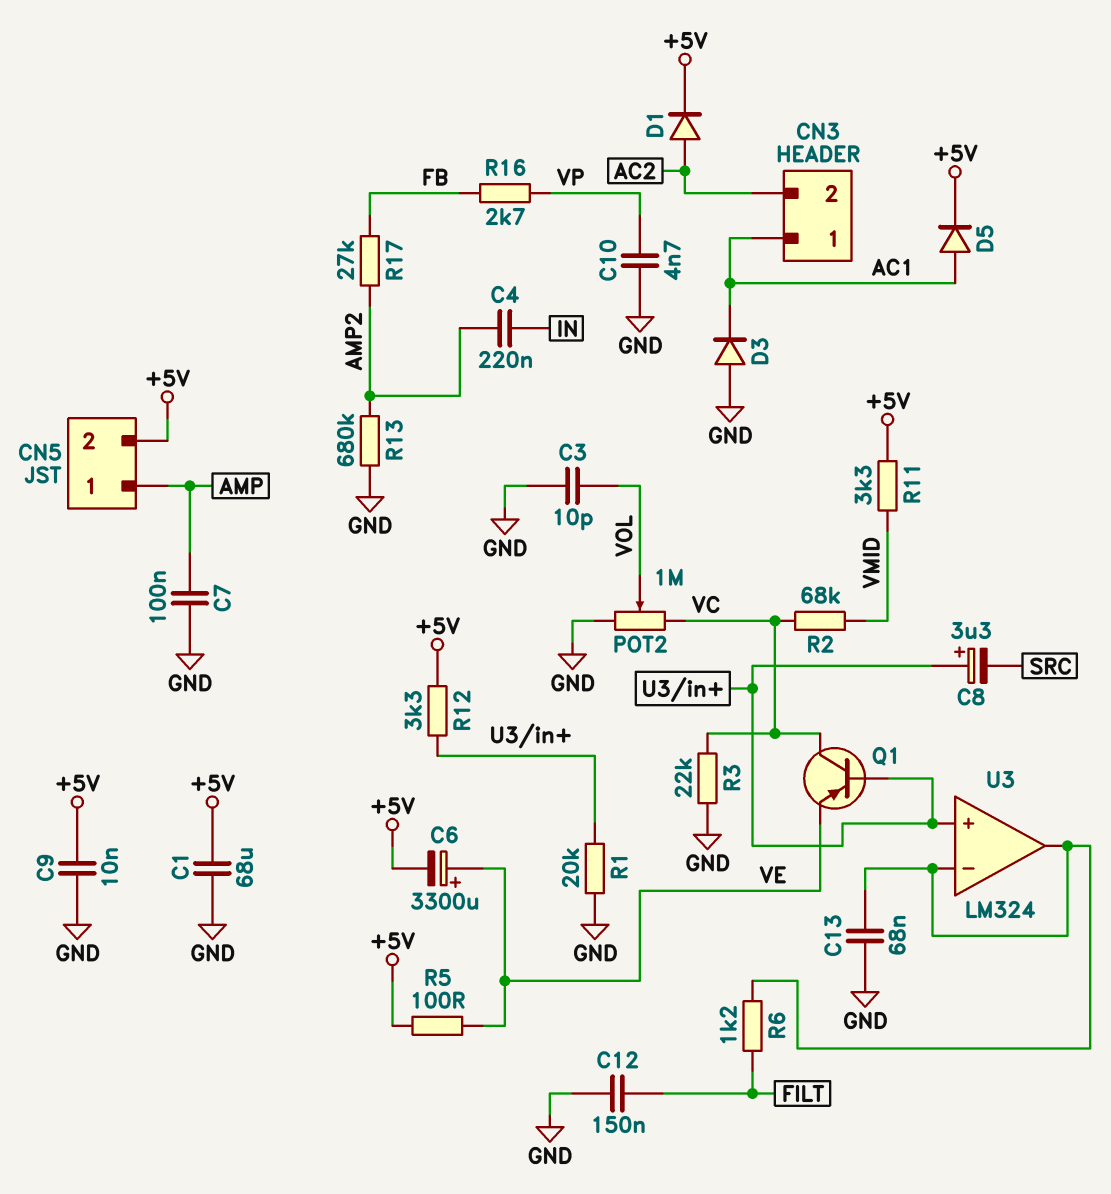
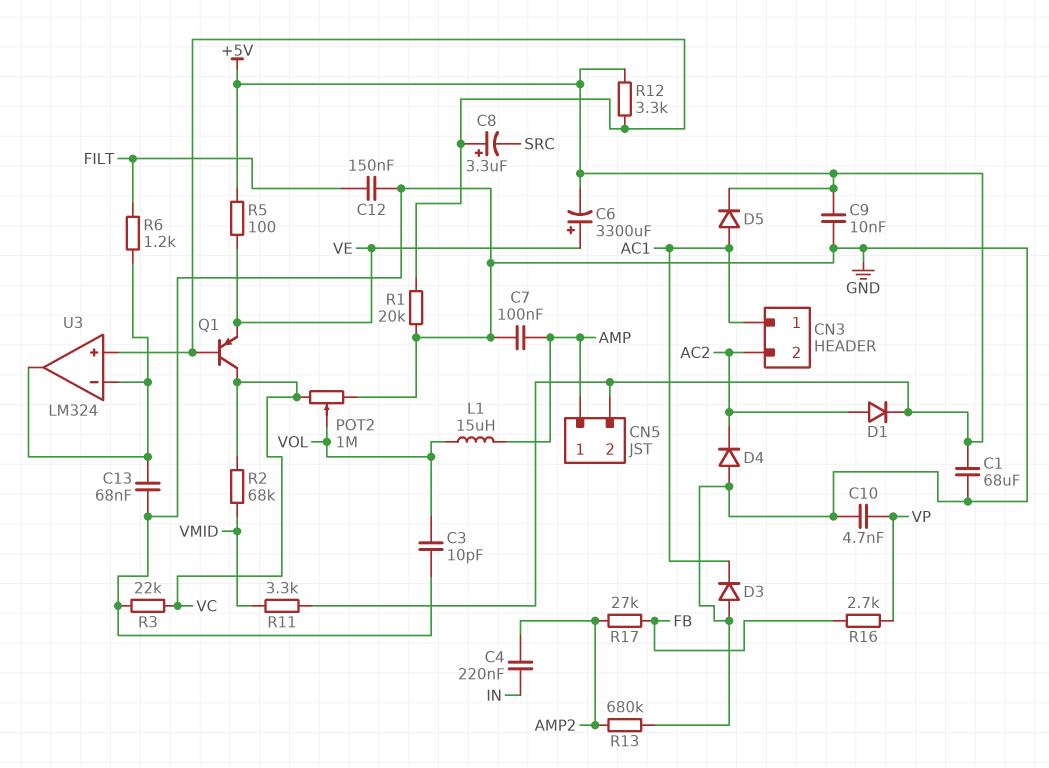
D4: none -> diode (A GND, K AC2)
L1: none -> 15uH (AMP, VOL)

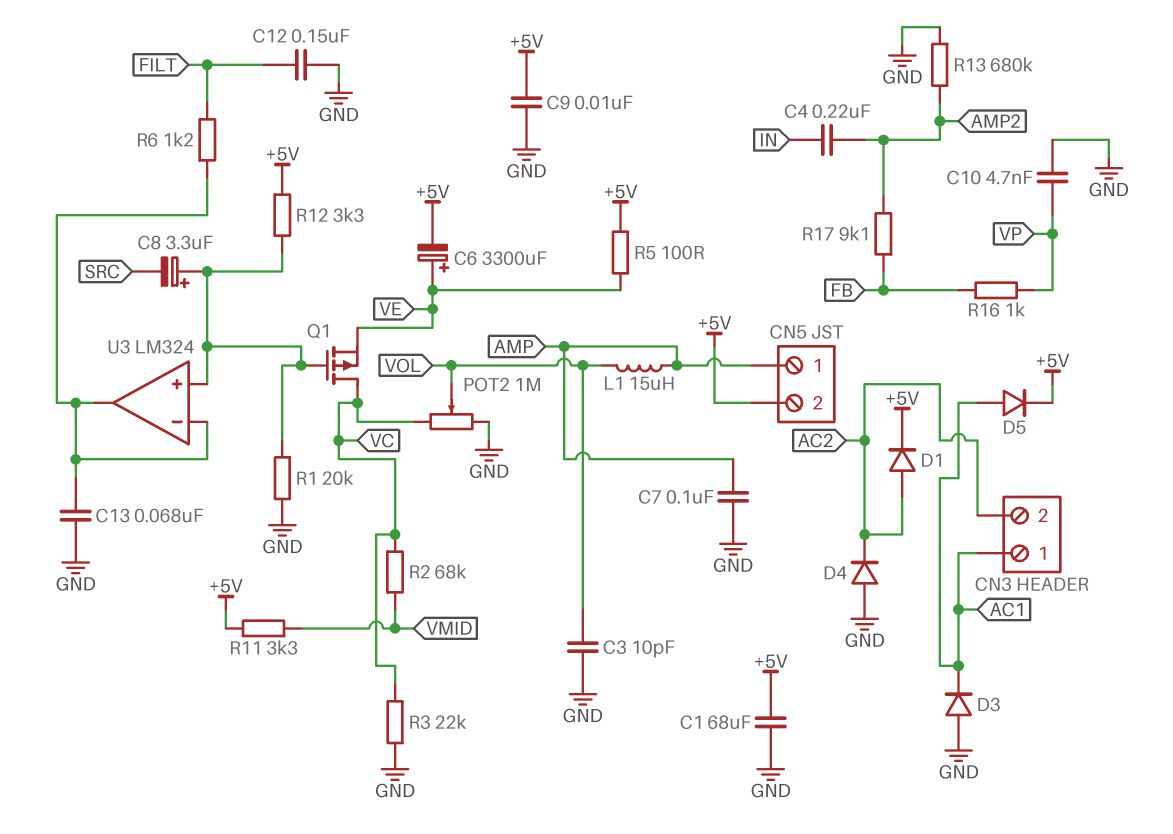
Q1: PNP (B U3/in+, C VC, E VE) -> PMOS (G U3/in+, D VC, S VE)
R16: 2.7k (FB, VP) -> 1k (FB, VP)
R17: 27k (AMP2, FB) -> 9.1k (AMP2, FB)

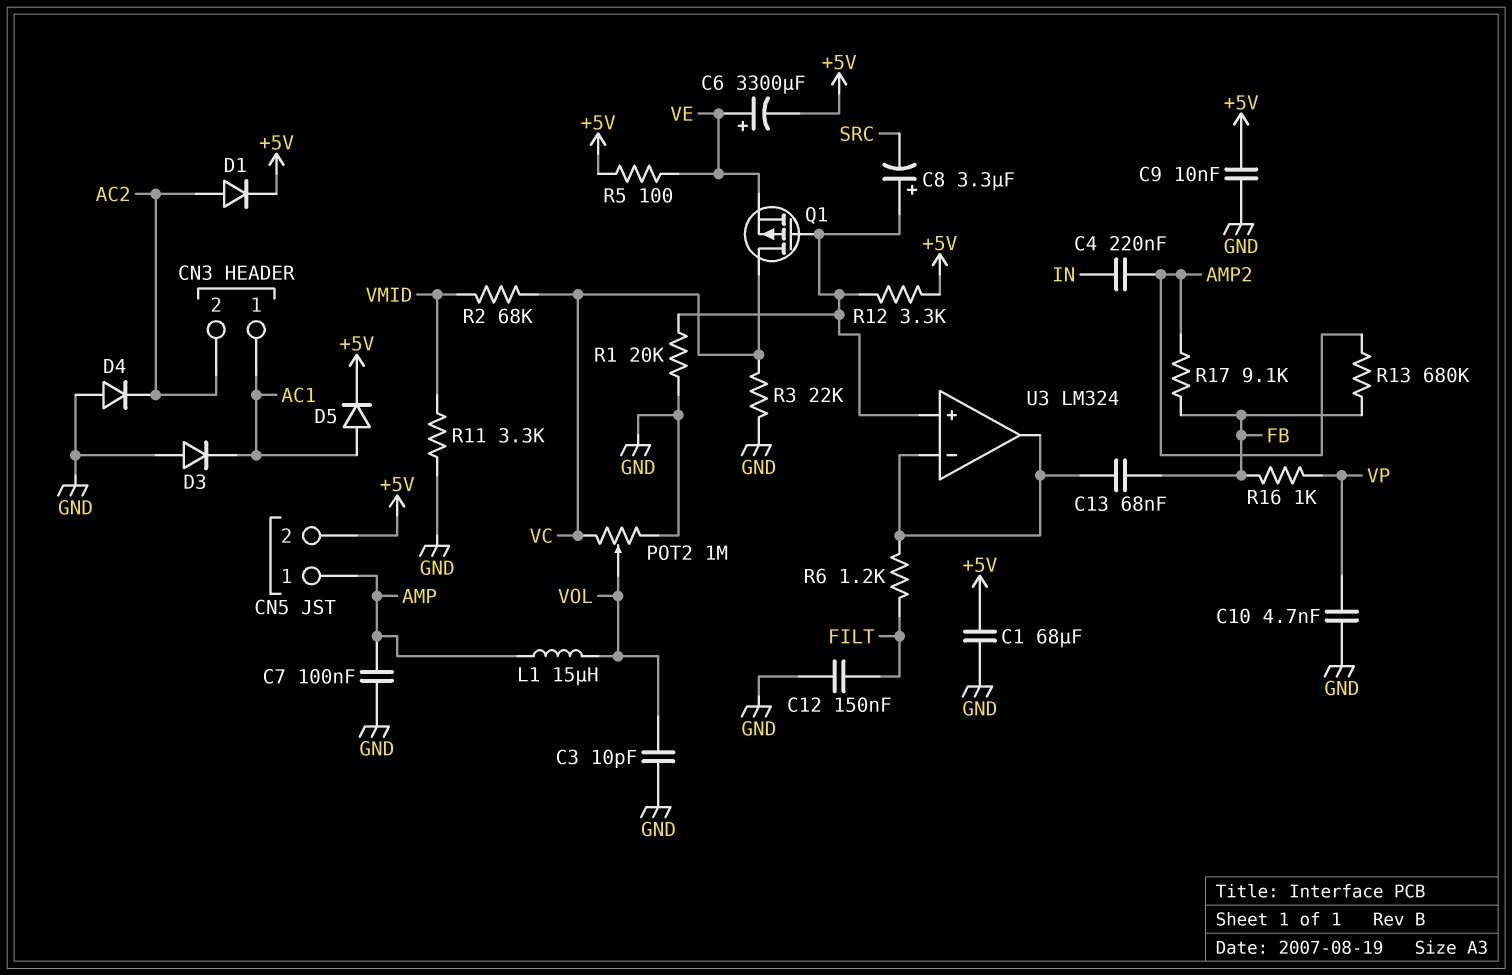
C13: 68nF (GND, U3/in-) -> 68nF (FB, U3/in-)
R11: 3.3k (+5V, VMID) -> 3.3k (GND, VMID)
R13: 680k (AMP2, GND) -> 680k (AMP2, FB)

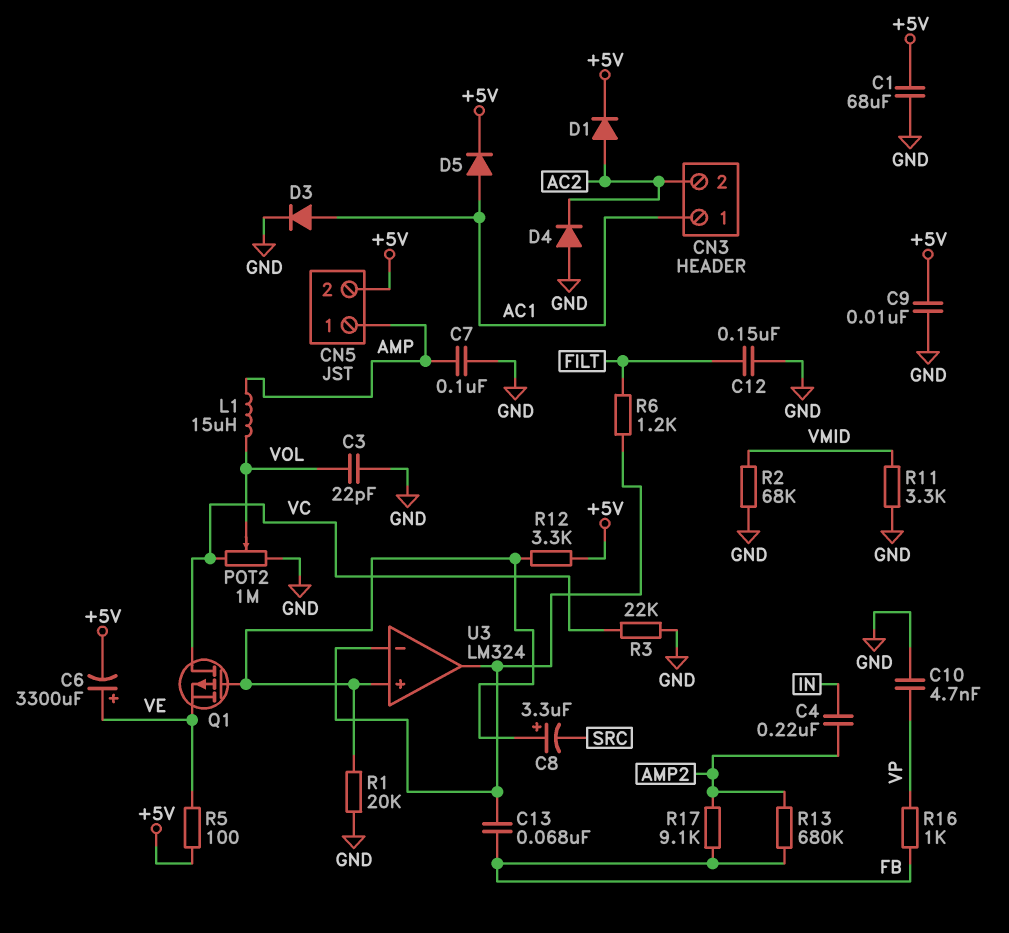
C3: 10pF (GND, VOL) -> 22pF (GND, VOL)
D3: diode (A GND, K AC1) -> diode (A AC1, K GND)
R2: 68k (VC, VMID) -> 68k (GND, VMID)

